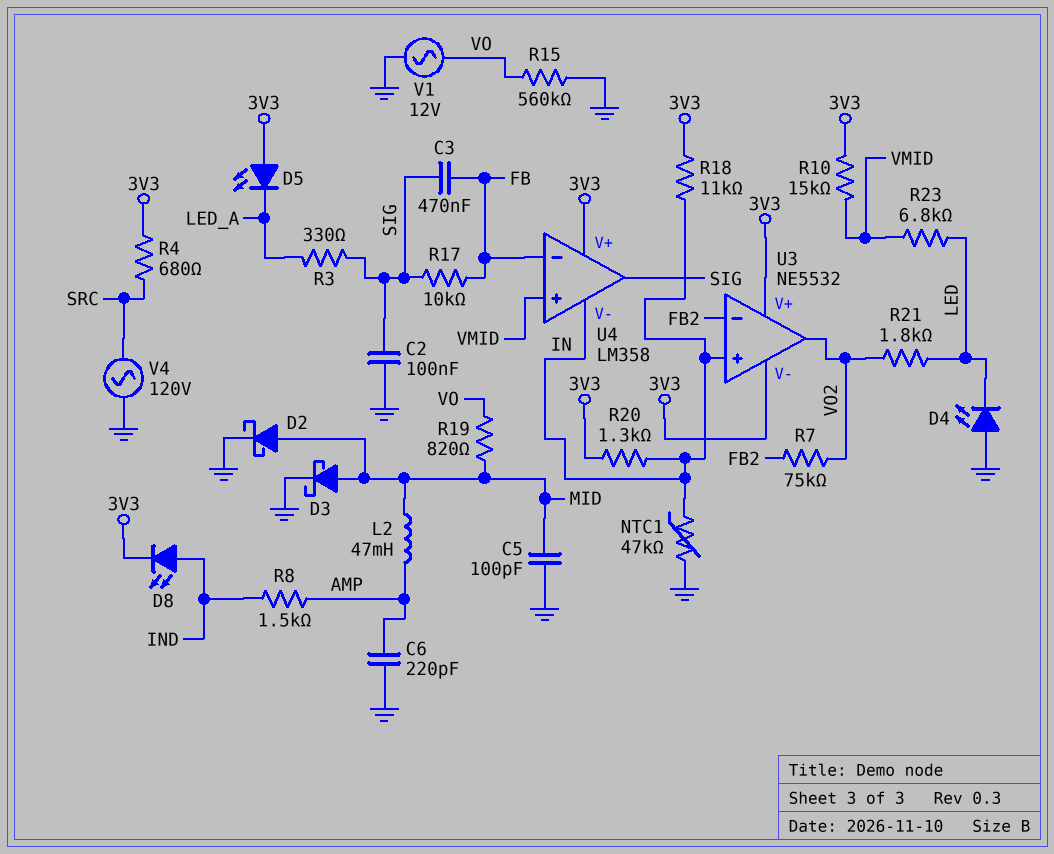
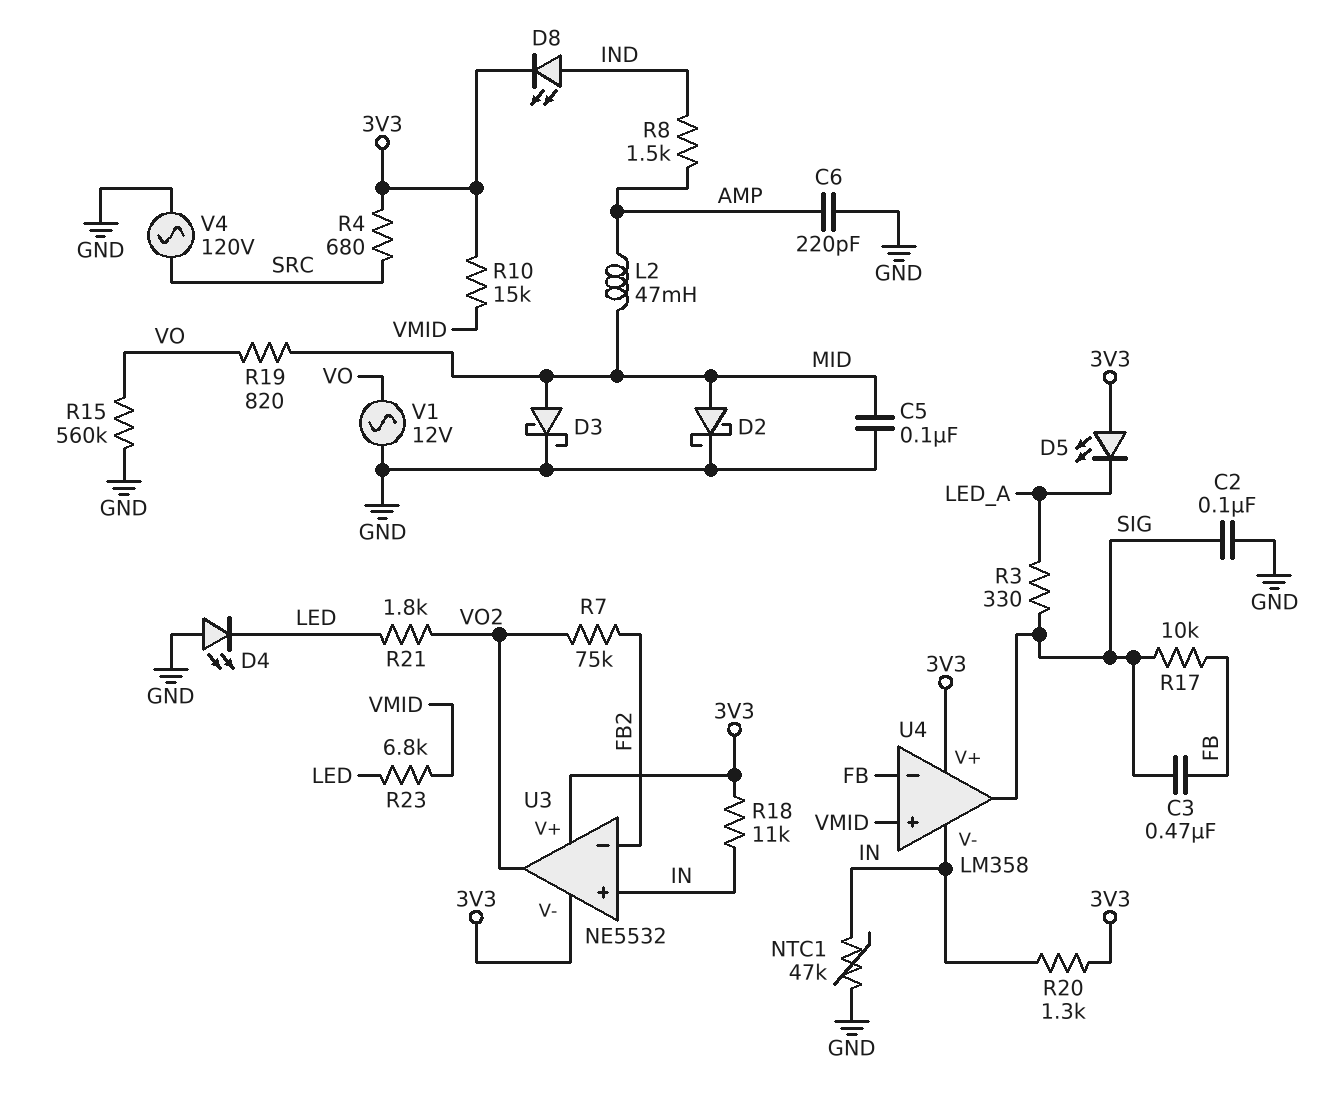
C5: 100pF (GND, MID) -> 100nF (GND, MID)

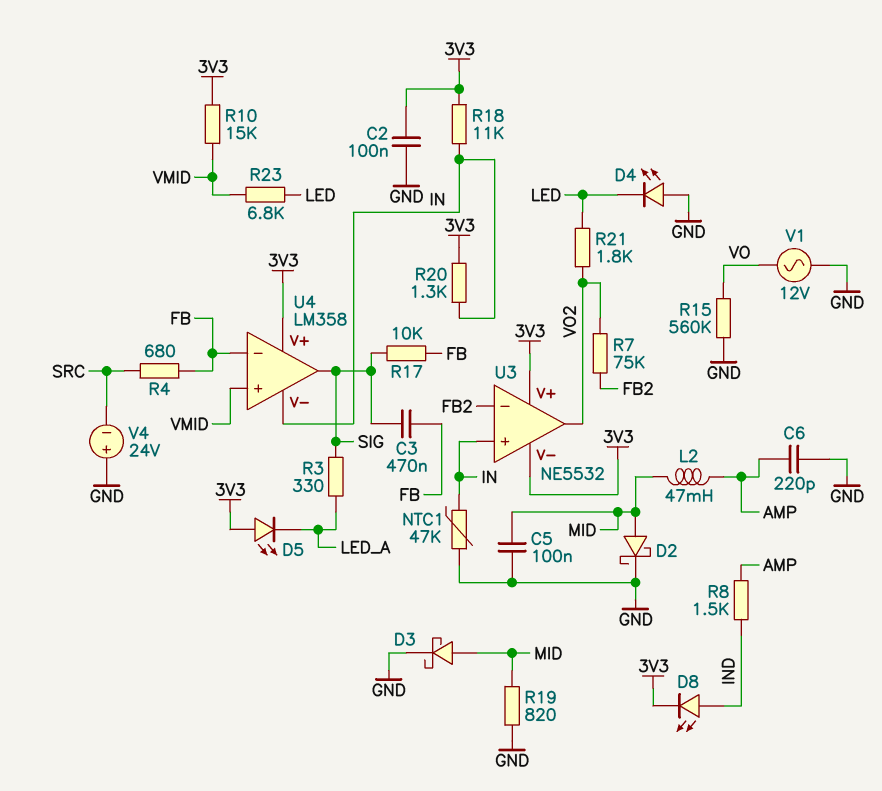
C2: 100nF (GND, SIG) -> 100nF (3V3, GND)
R4: 680 (3V3, SRC) -> 680 (FB, SRC)
R19: 820 (MID, VO) -> 820 (GND, MID)
V4: AC 120V (GND, SRC) -> 24V (plus GND, minus SRC)

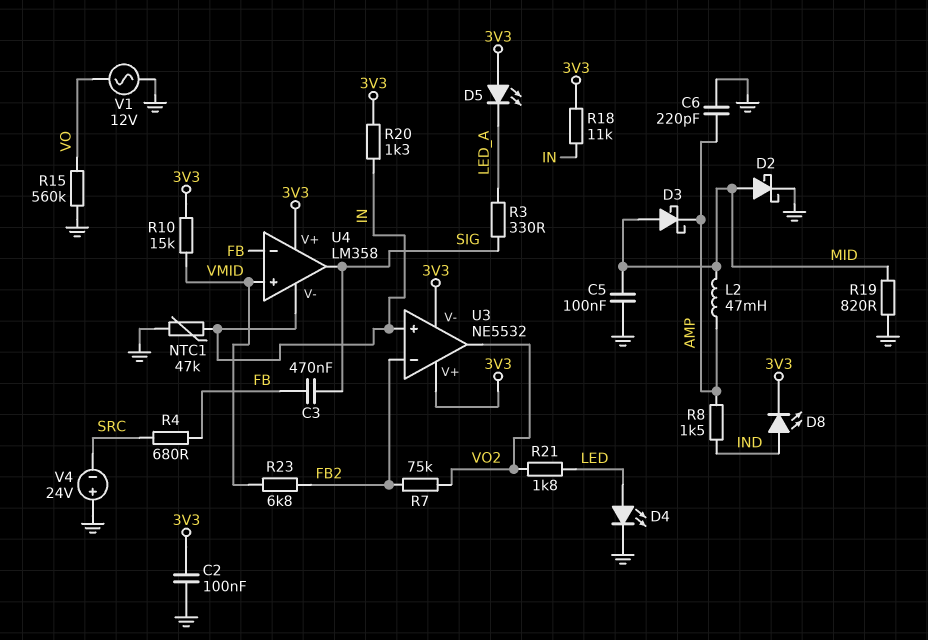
D3: schottky (A MID, K GND) -> schottky (A MID, K AMP)
D4: LED (A GND, K LED) -> LED (A LED, K GND)
R17: 10k (FB, SIG) -> none
R23: 6.8k (LED, VMID) -> 6.8k (FB2, VMID)

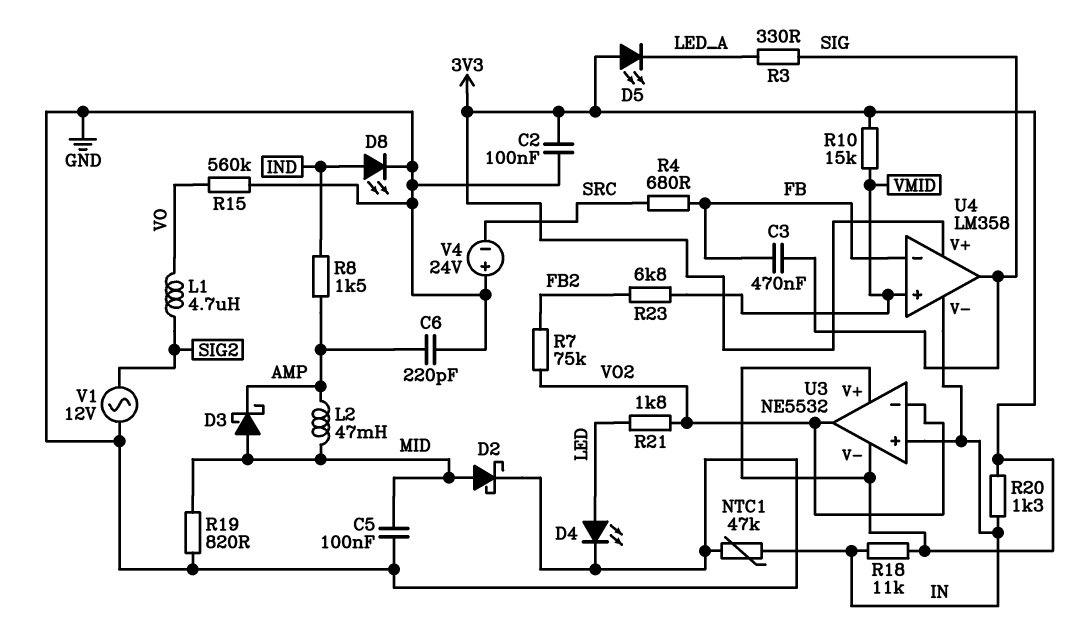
D8: LED (A IND, K 3V3) -> LED (A IND, K GND)
L1: none -> 4.7uH (SIG2, VO)
U3 pin in-: FB2 -> VO2
V1: AC 12V (GND, VO) -> AC 12V (GND, SIG2)

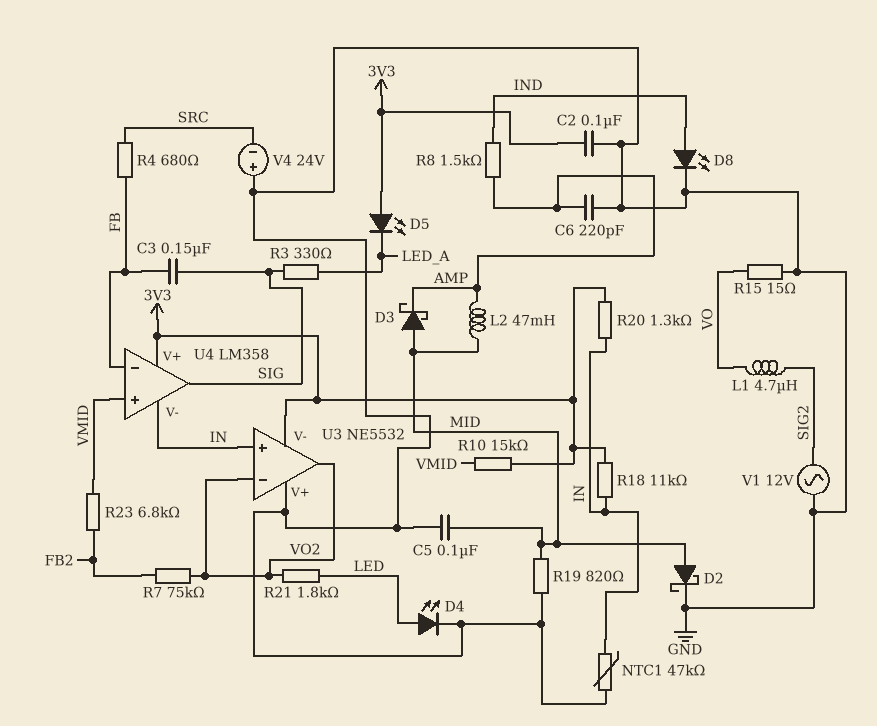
C3: 470nF (FB, SIG) -> 150nF (FB, SIG)
R15: 560k (GND, VO) -> 15 (GND, VO)
U3 pin V+: 3V3 -> GND

